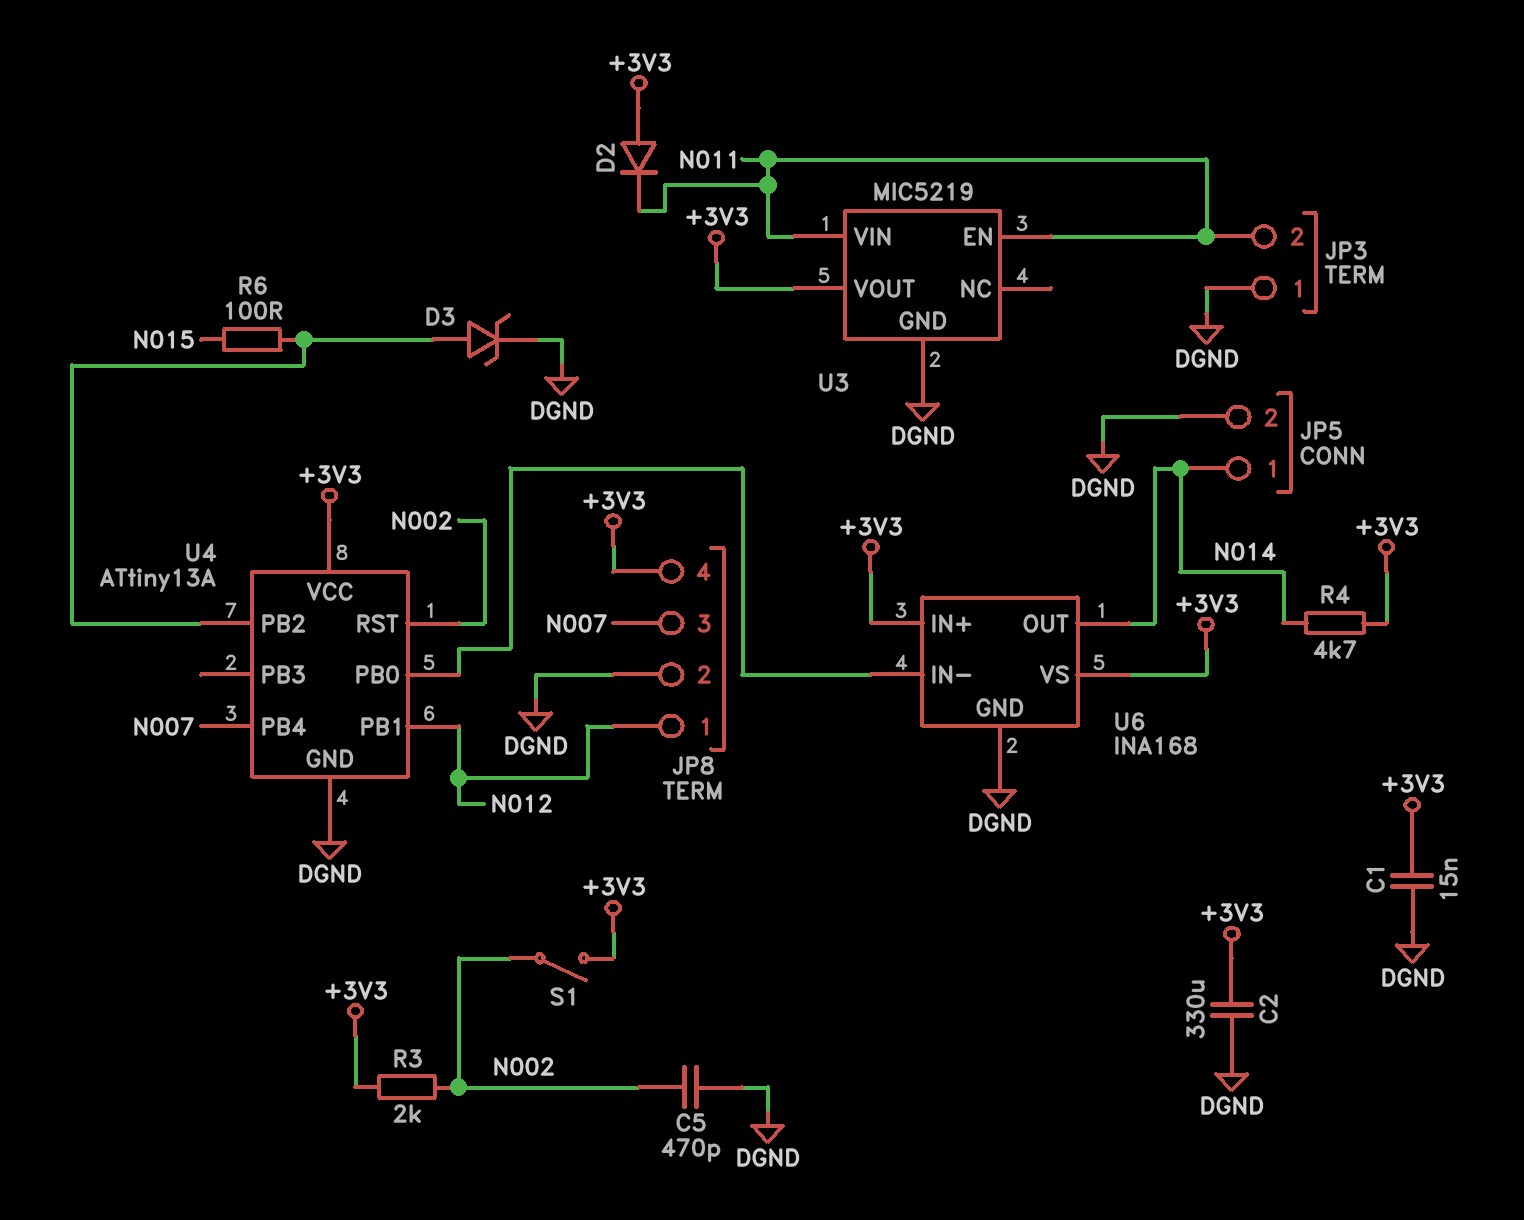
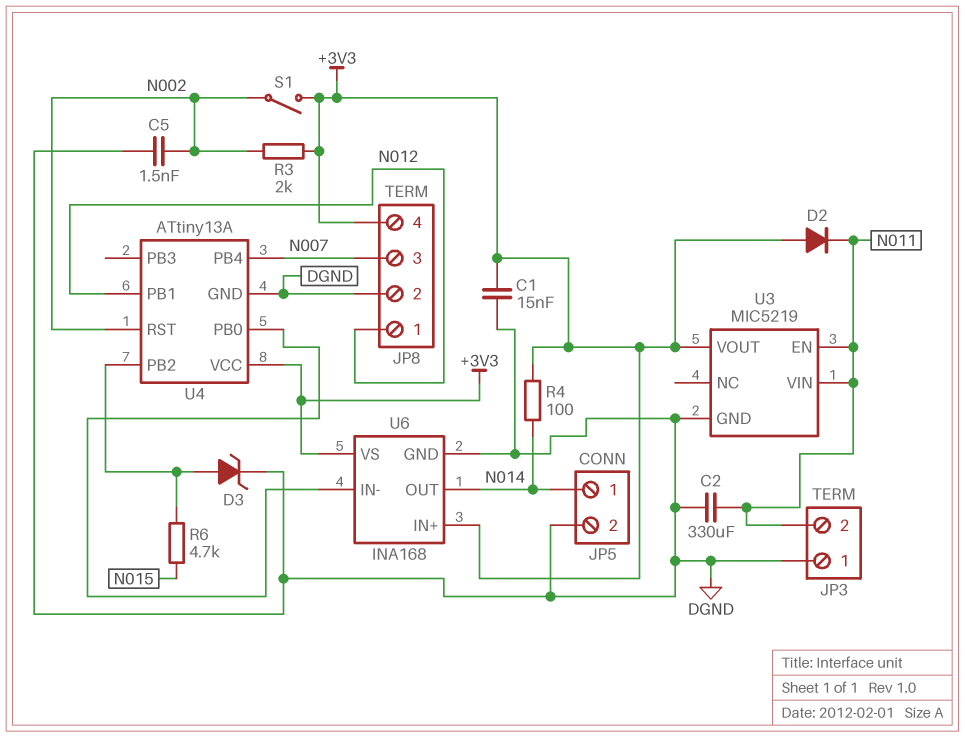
C2: 330uF (+3V3, DGND) -> 330uF (DGND, N011)
C5: 470pF (DGND, N002) -> 1.5nF (DGND, N002)
R4: 4.7k (+3V3, N014) -> 100 (+3V3, N014)
R6: 100 (N015, U4/PB2) -> 4.7k (N015, U4/PB2)

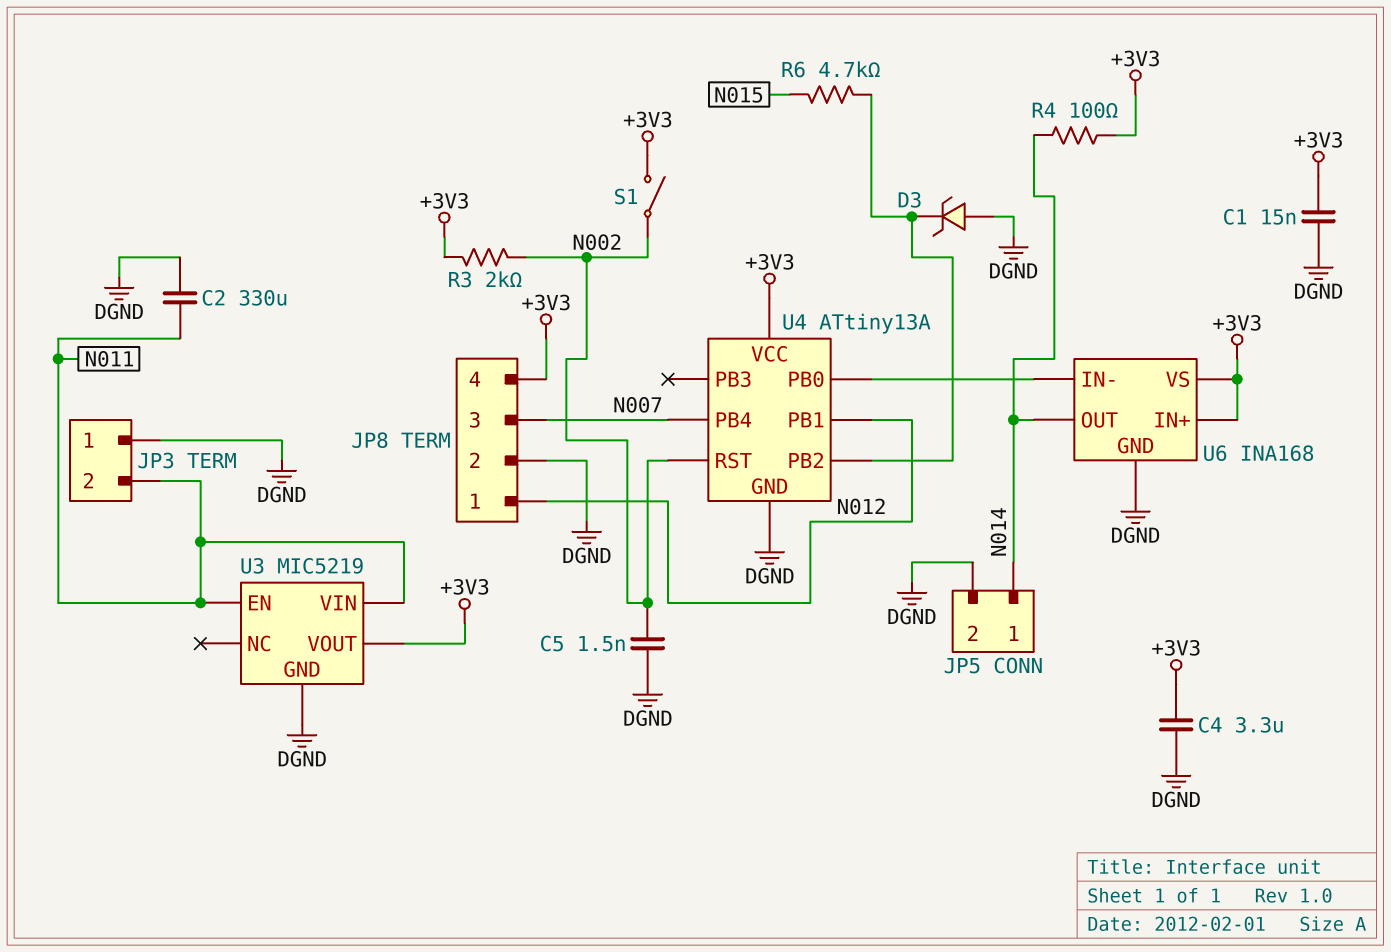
C4: none -> 3.3uF (+3V3, DGND)
D2: diode (A +3V3, K N011) -> none
D3: zener (A U4/PB2, K DGND) -> zener (A DGND, K U4/PB2)

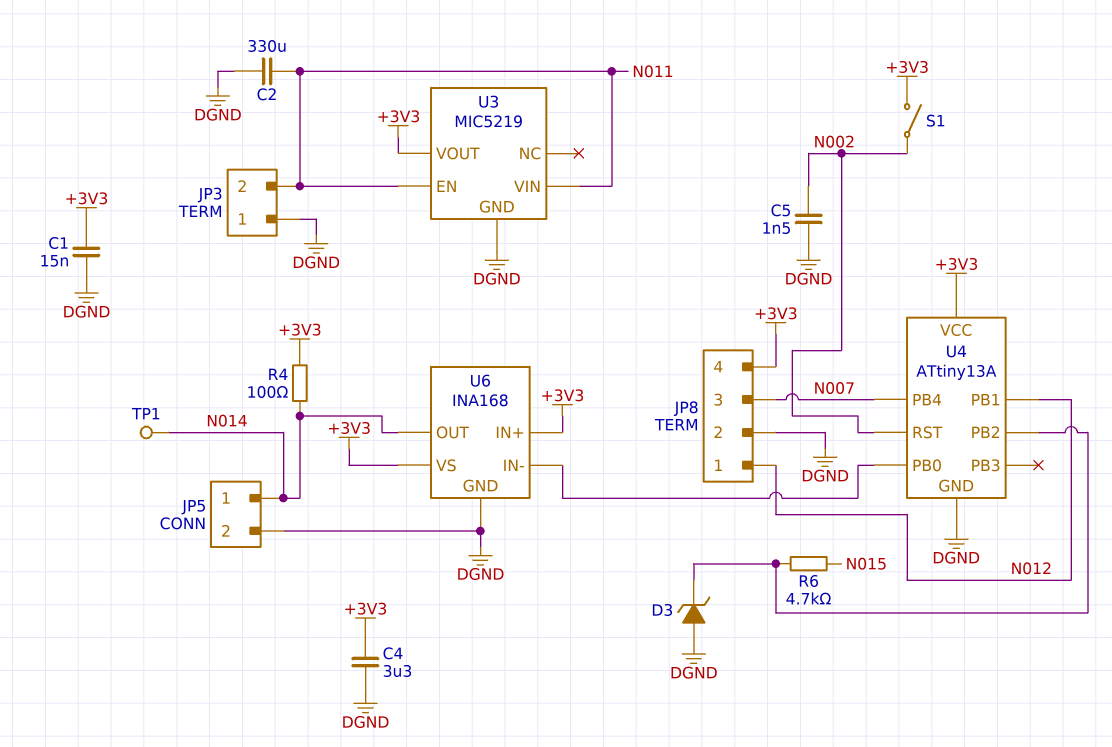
R3: 2k (+3V3, N002) -> none
TP1: none -> test point (N014)

